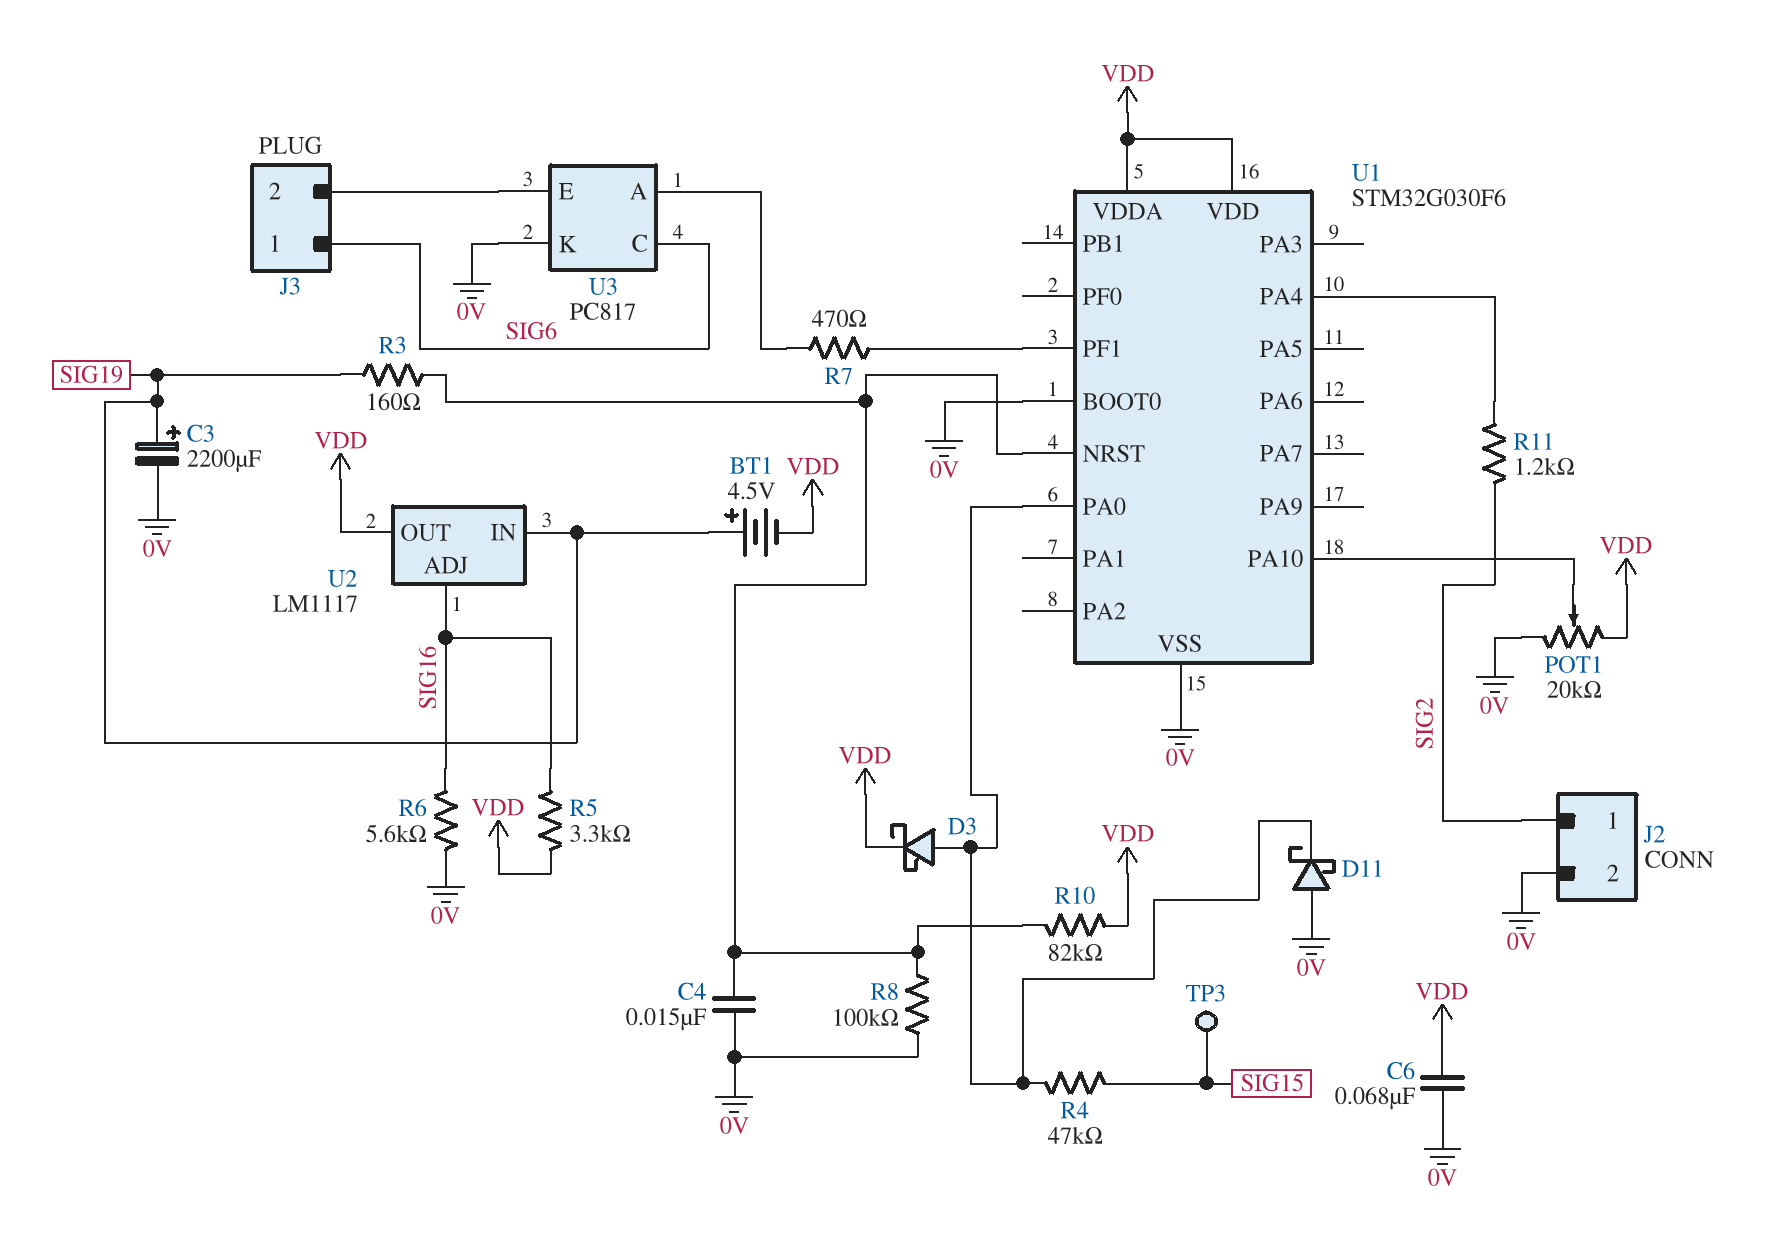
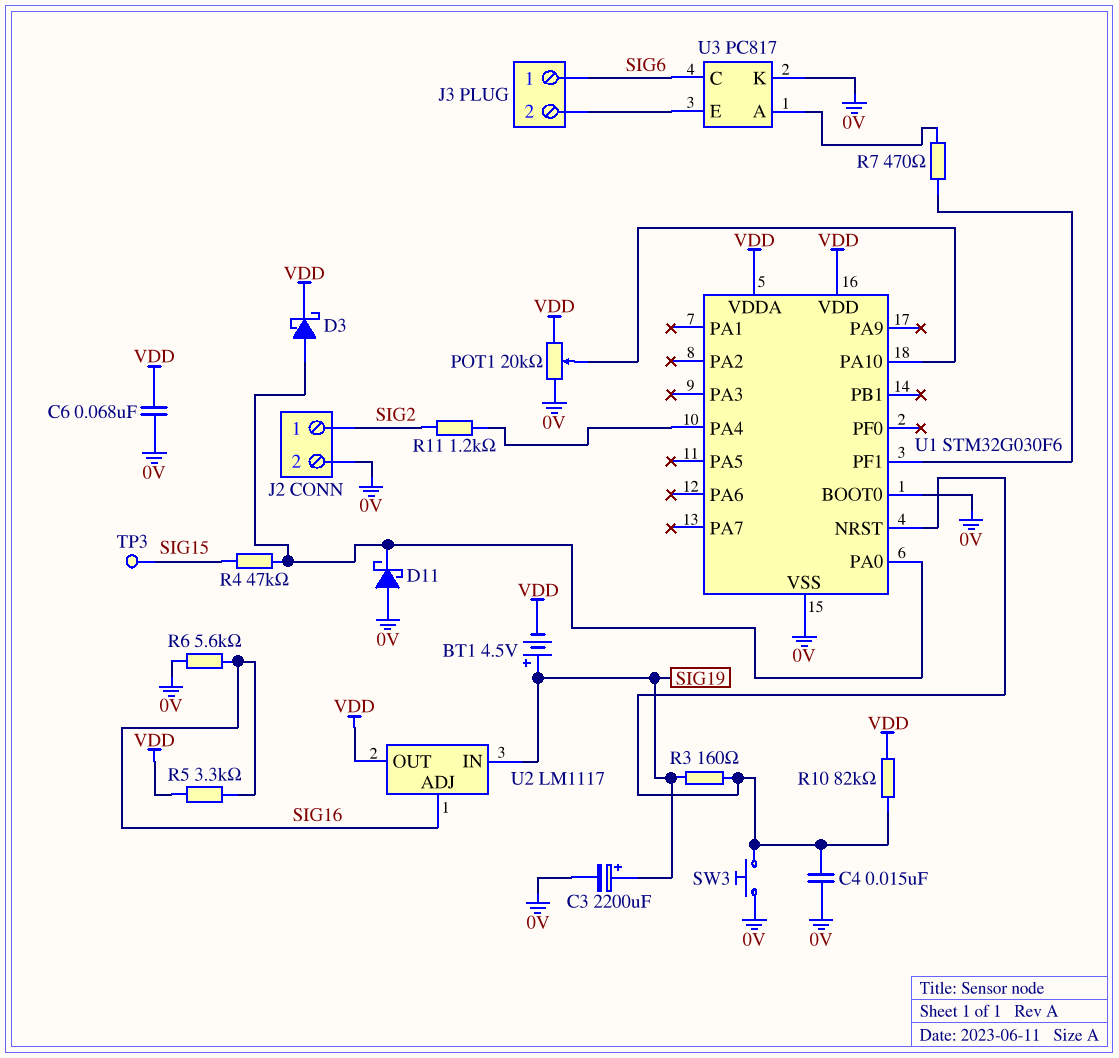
R8: 100k (0V, U1/NRST) -> none
SW3: none -> button (0V, U1/NRST)

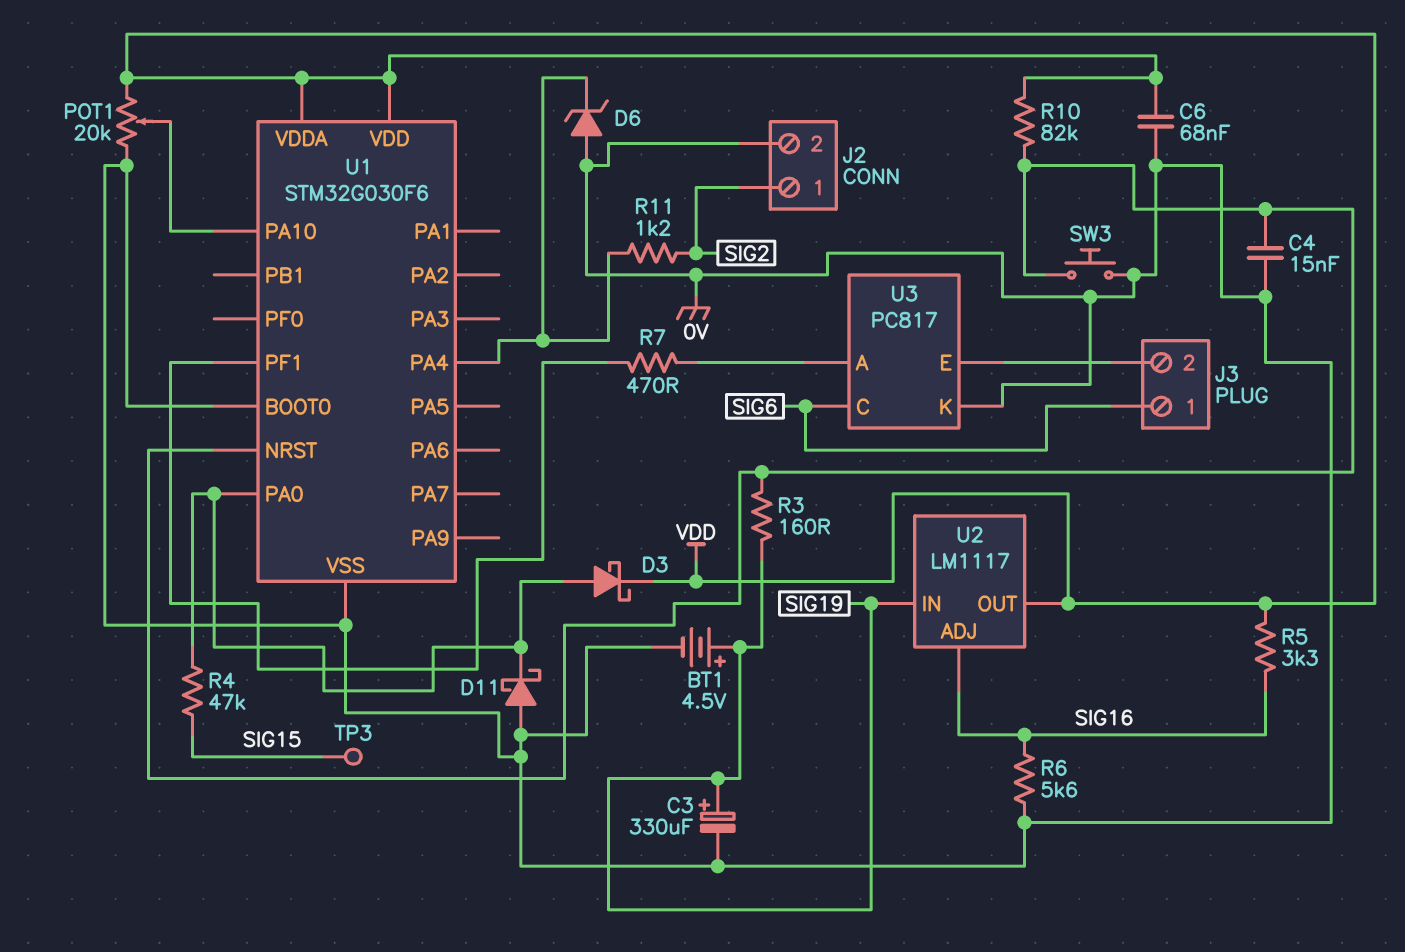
BT1: 4.5V (plus SIG19, minus VDD) -> 4.5V (plus SIG19, minus 0V)
C3: 2200uF (plus SIG19, minus 0V) -> 330uF (plus SIG19, minus 0V)
D6: none -> zener (A 0V, K U1/PA4)

